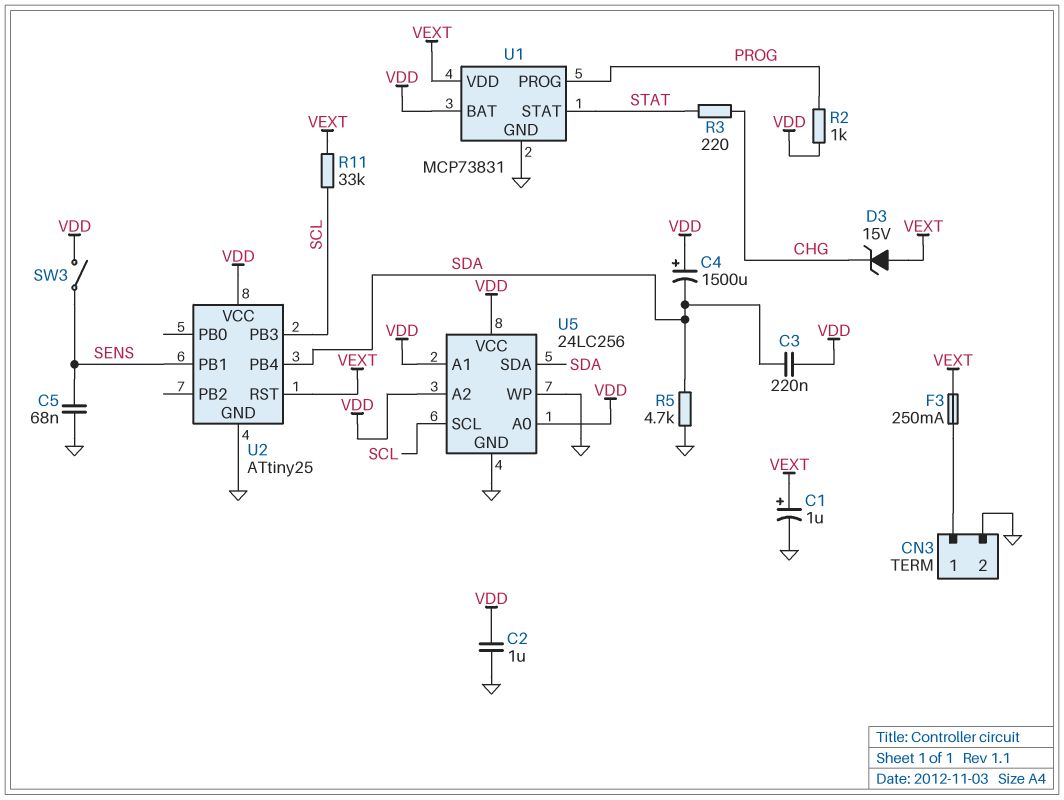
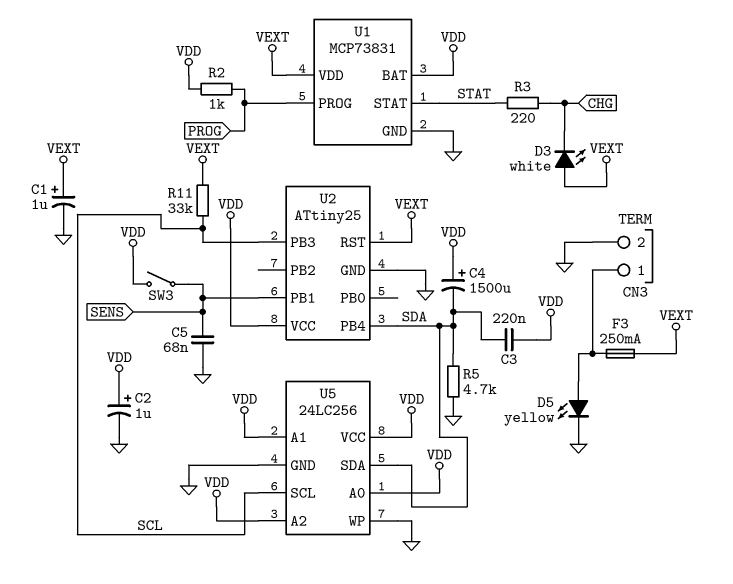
C2: 1uF (GND, VDD) -> 1uF (plus VDD, minus GND)
D3: zener 15V (A VEXT, K CHG) -> LED white (A VEXT, K CHG)
D5: none -> LED yellow (A CN3/1, K GND)

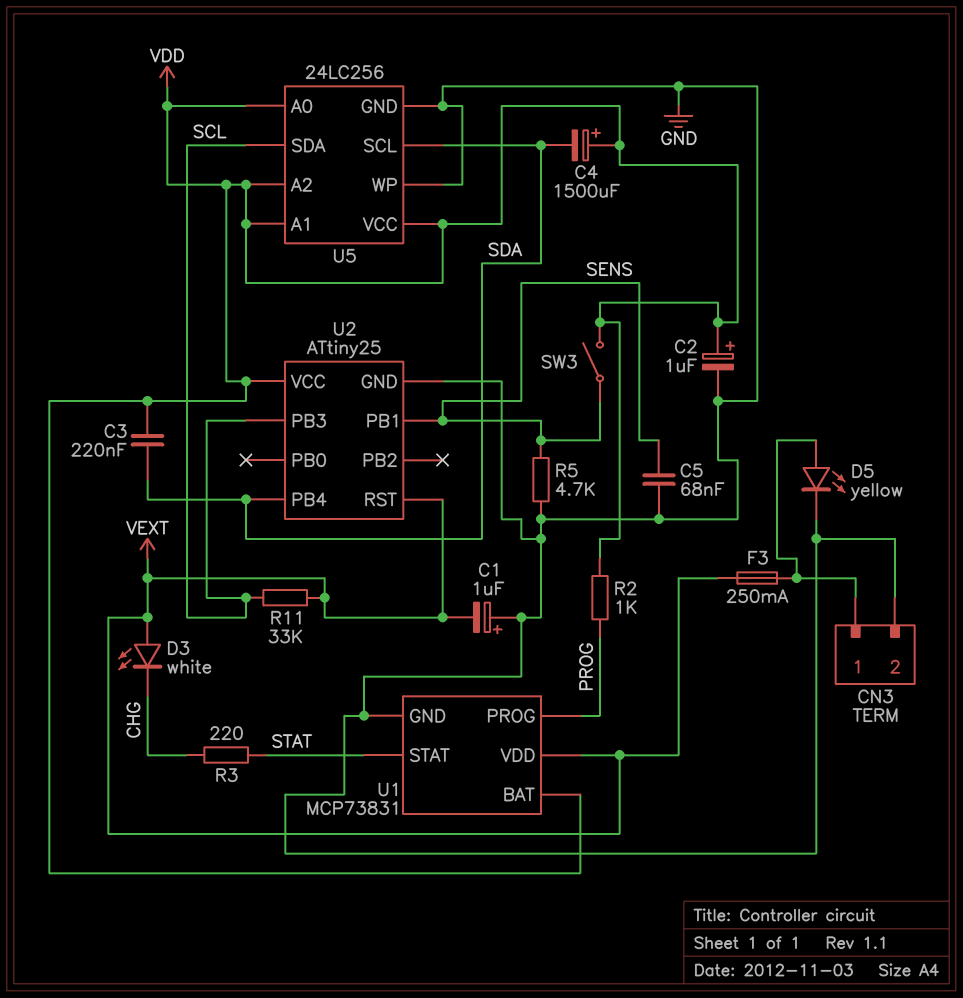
C1: 1uF (plus VEXT, minus GND) -> 1uF (plus GND, minus VEXT)
R5: 4.7k (GND, SDA) -> 4.7k (GND, SENS)
U5 pin SCL: SCL -> SDA
U5 pin SDA: SDA -> SCL

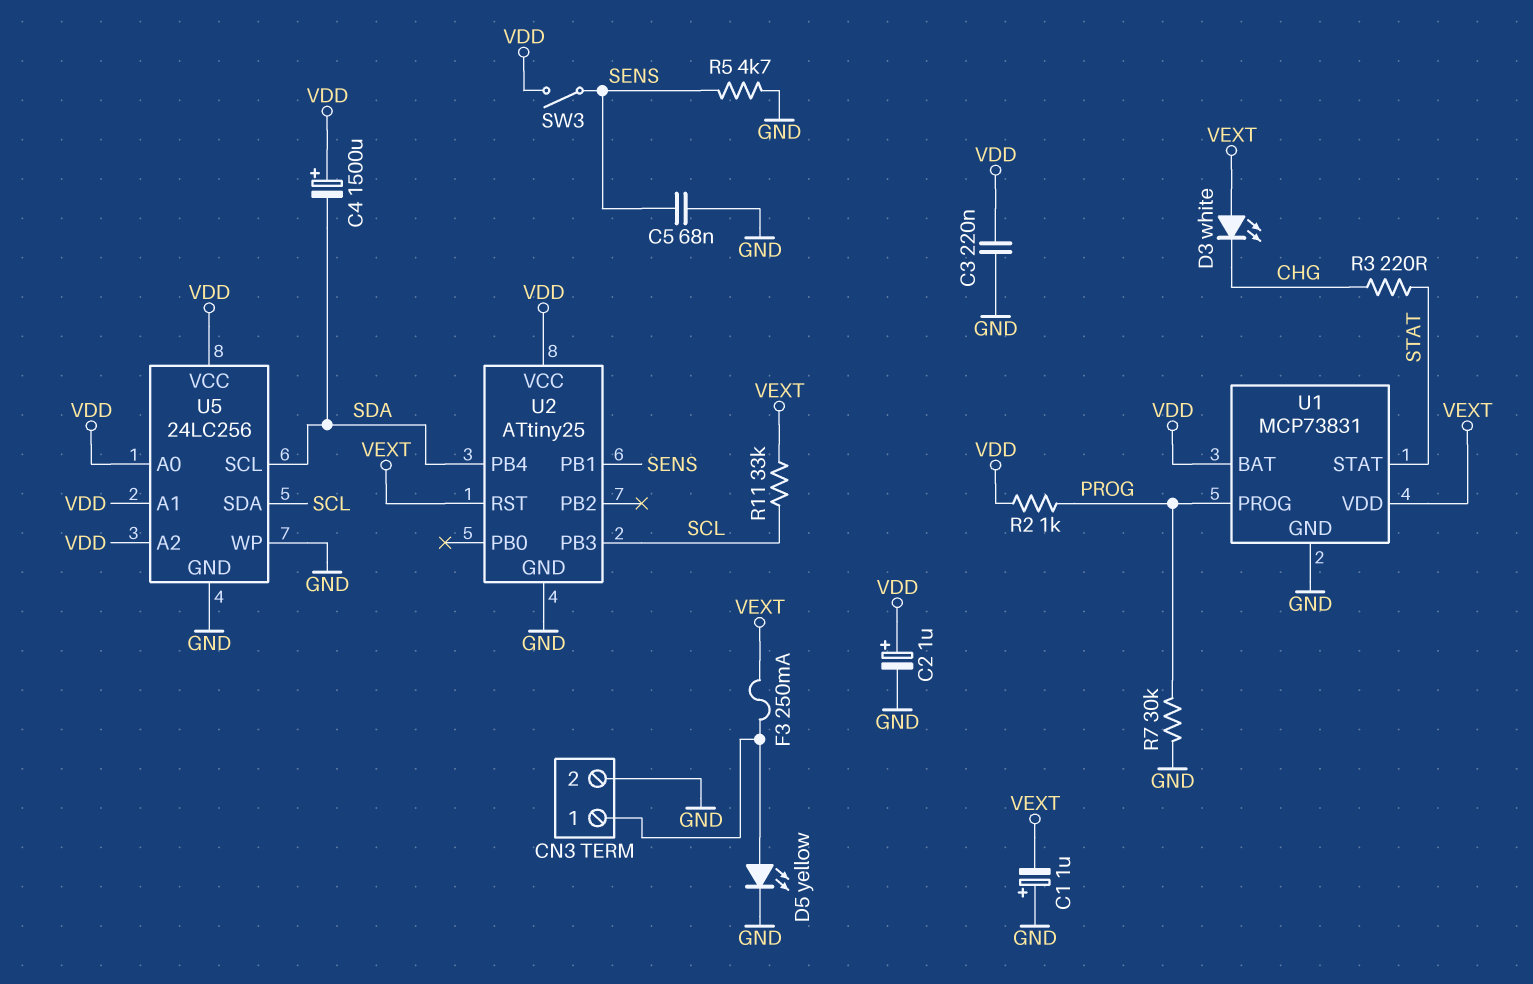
C3: 220nF (SDA, VDD) -> 220nF (GND, VDD)
R7: none -> 30k (GND, PROG)

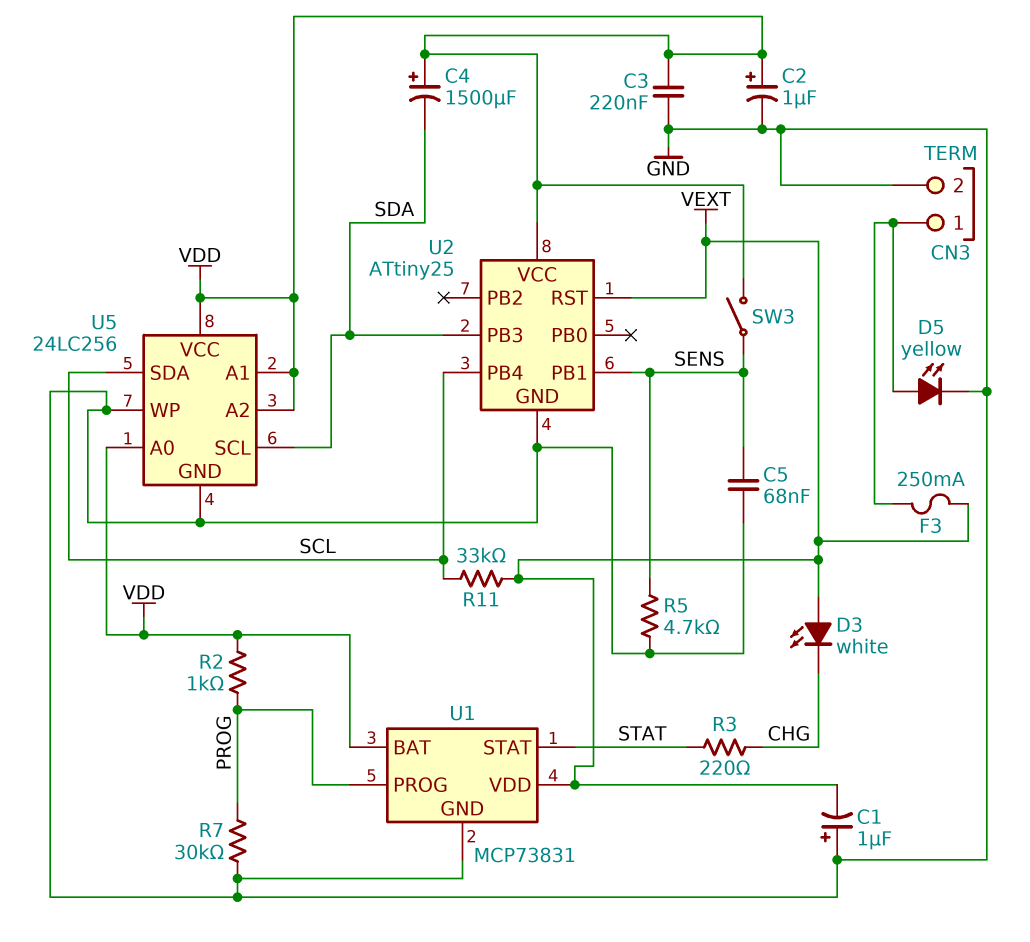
U2 pin PB3: SCL -> SDA
U2 pin PB4: SDA -> SCL

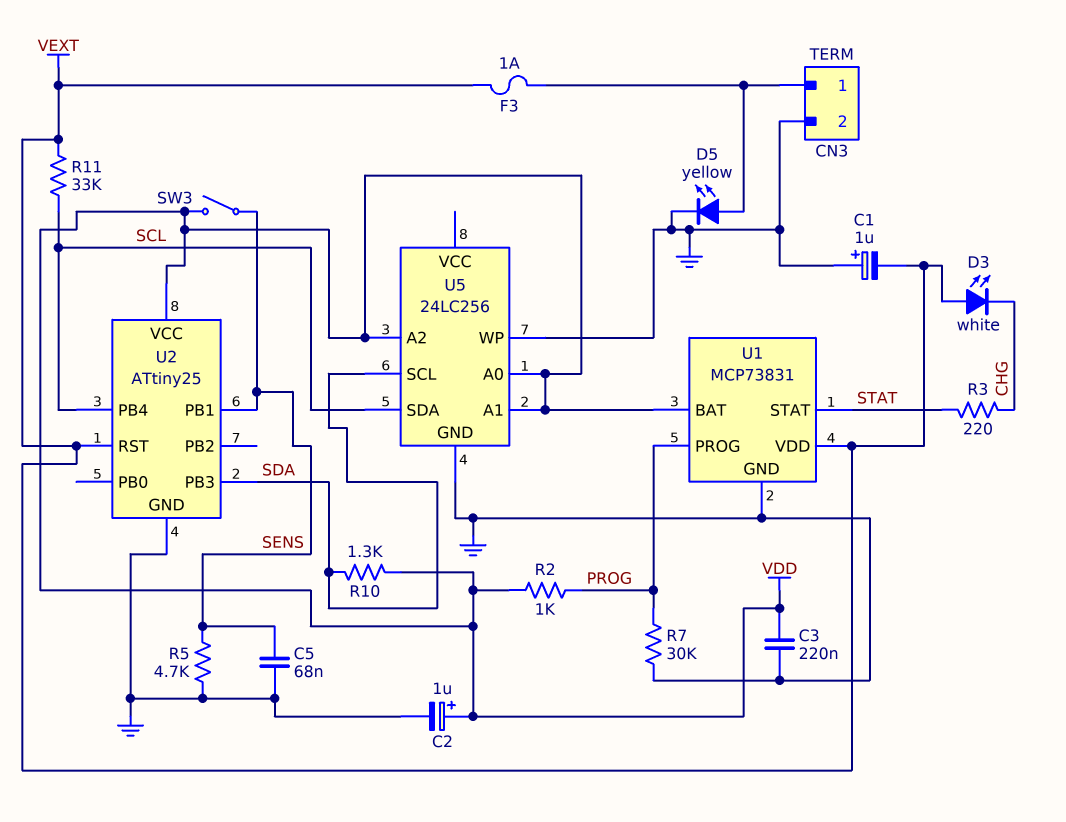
C4: 1500uF (plus VDD, minus SDA) -> none
F3: 250mA (CN3/1, VEXT) -> 1A (CN3/1, VEXT)
R10: none -> 1.3k (SDA, VDD)
U5 pin VCC: VDD -> none

